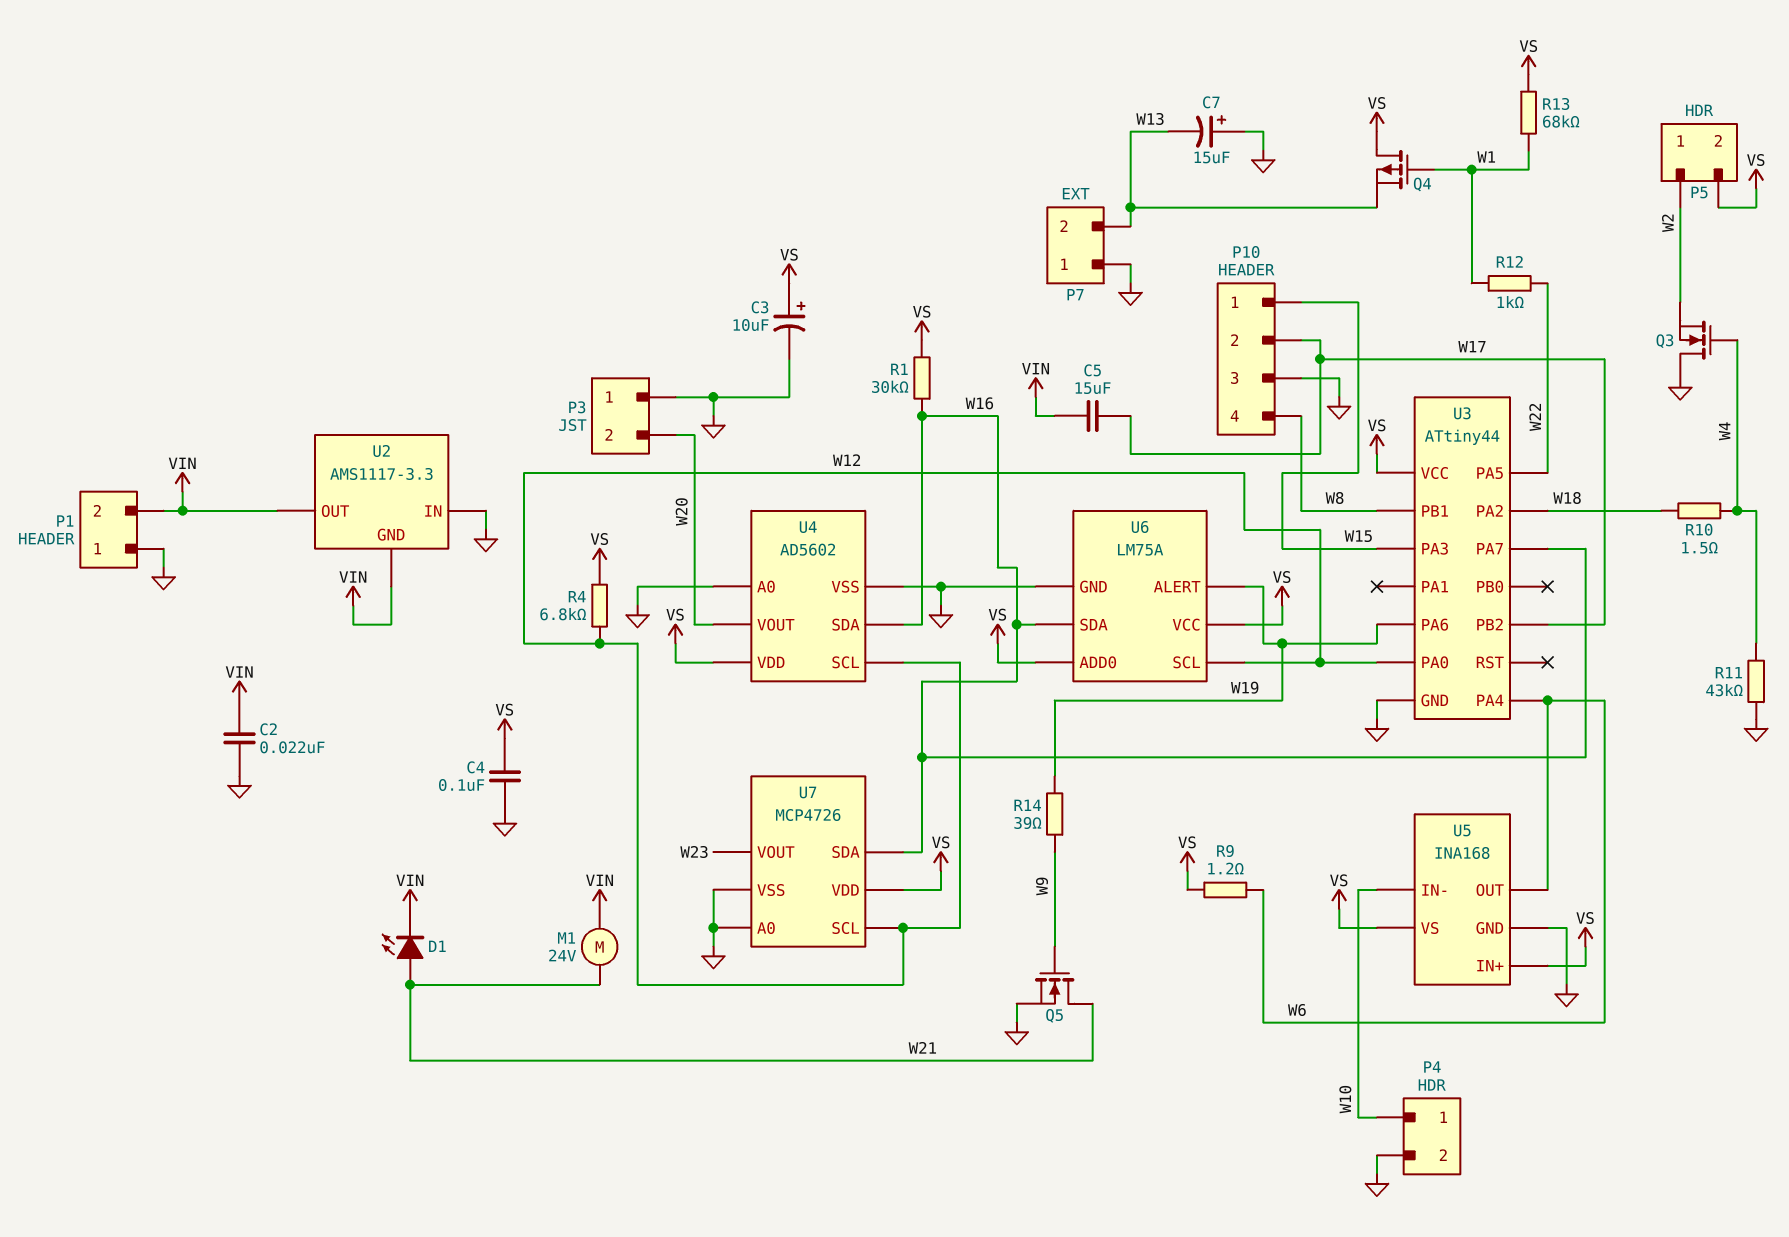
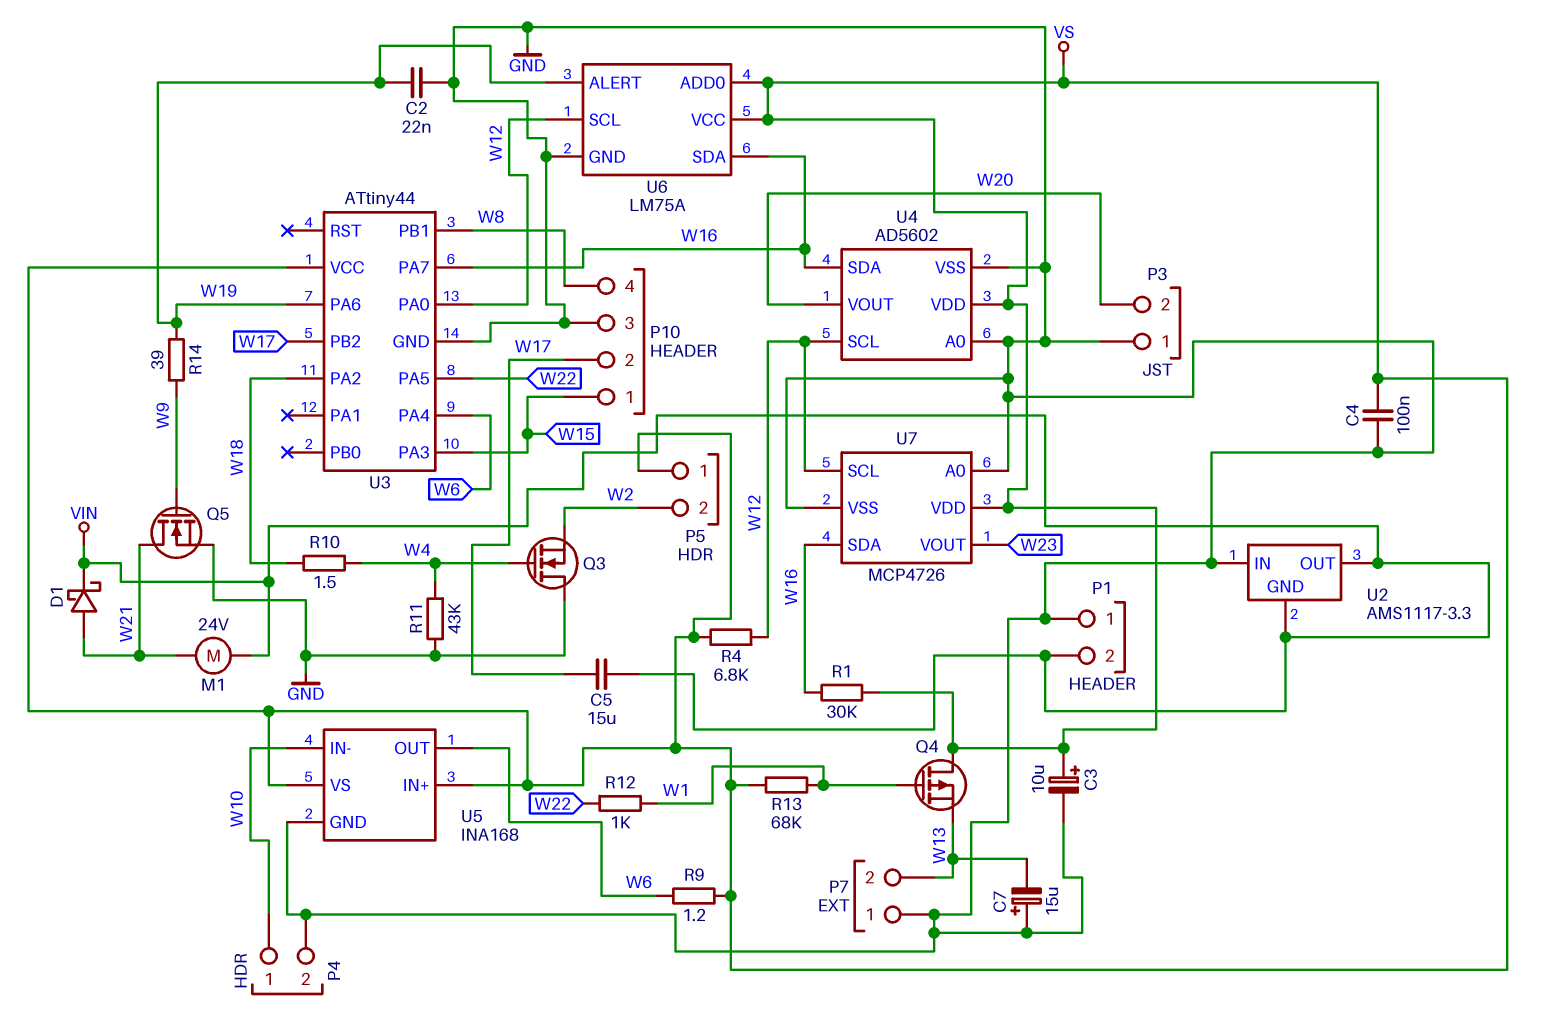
C2: 22nF (GND, VIN) -> 22nF (GND, W19)
D1: LED (A W21, K VIN) -> schottky (A W21, K VIN)
P5 pin 1: W2 -> VS
P5 pin 2: VS -> W2

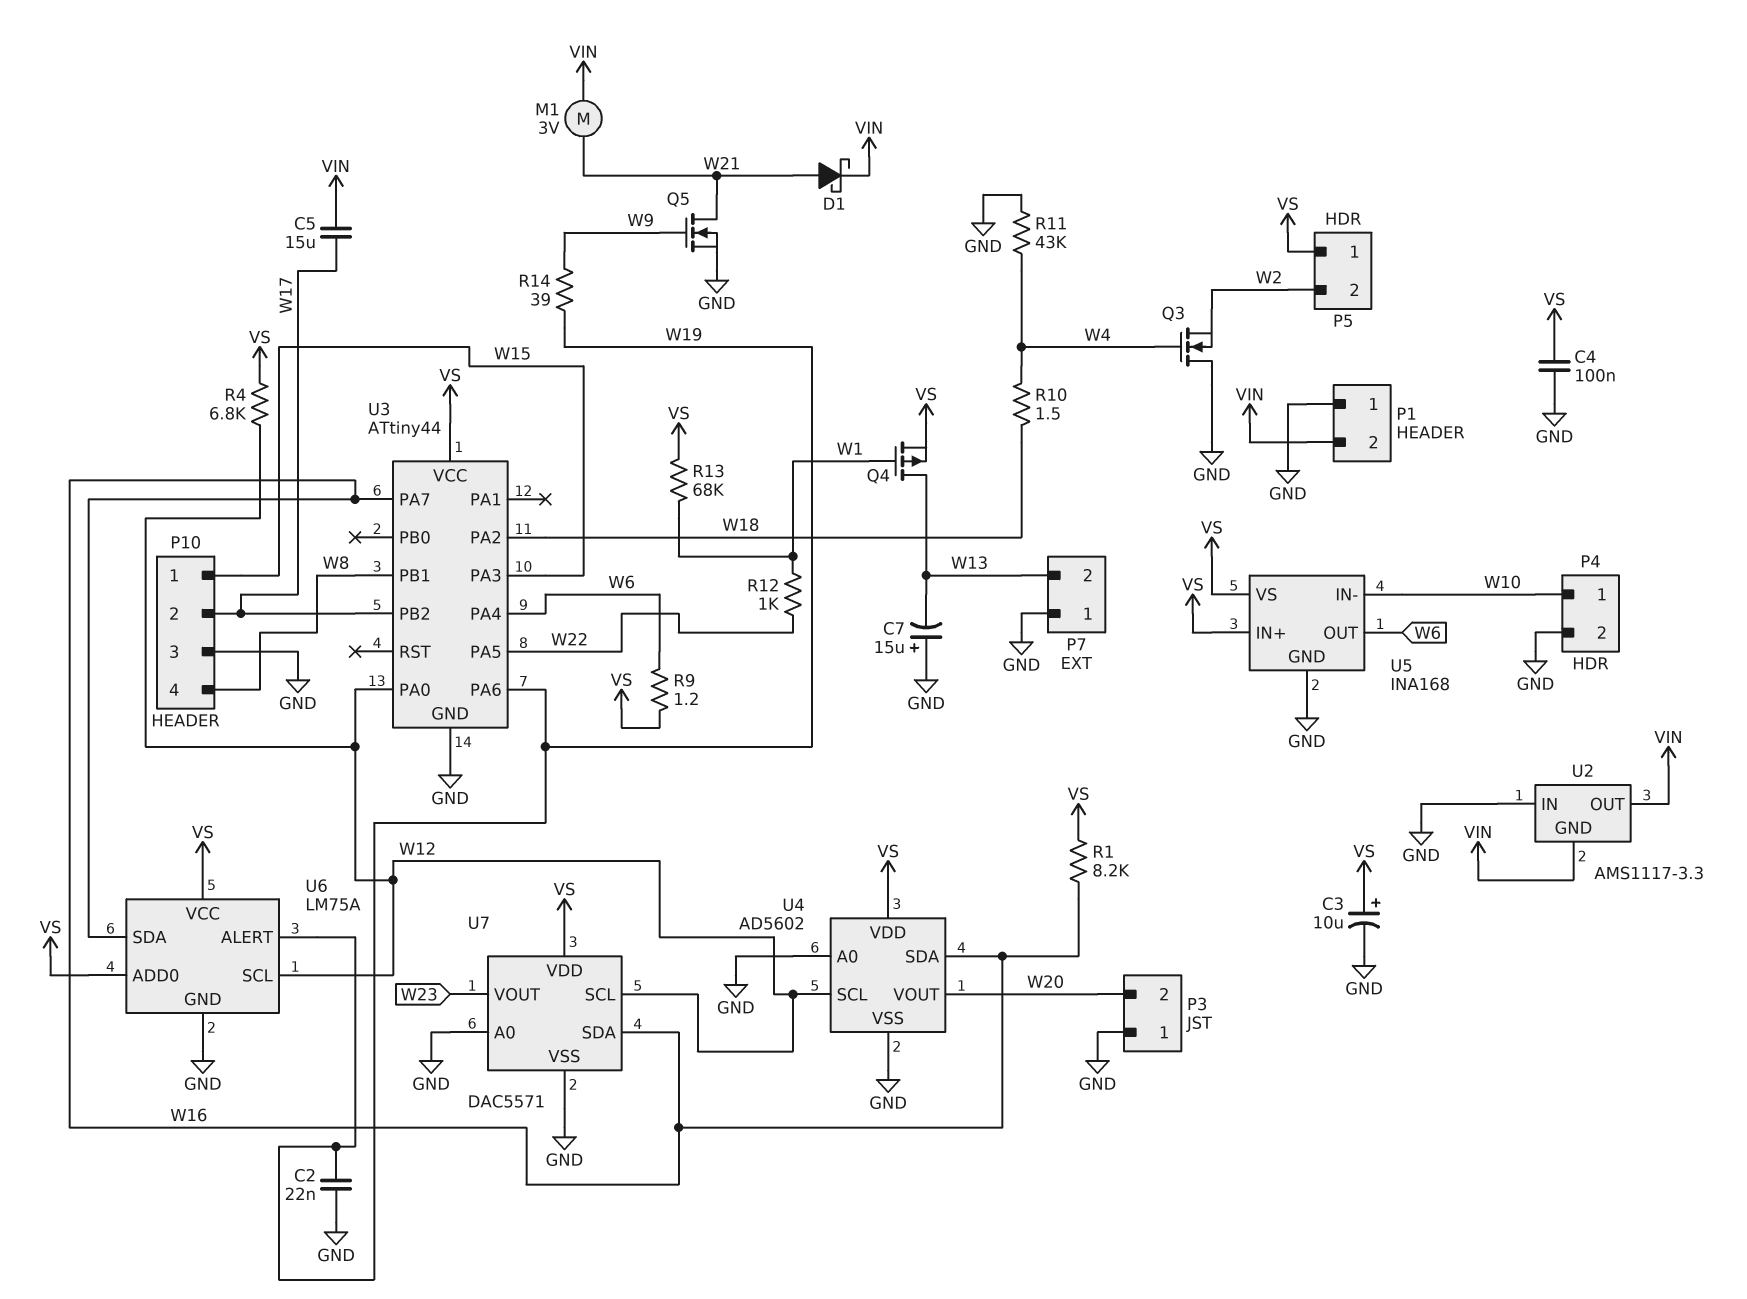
M1: motor 24V (VIN, W21) -> motor 3V (VIN, W21)
Q4: PMOS (G W1, D VS, S W13) -> PMOS (G W1, D W13, S VS)
R1: 30k (VS, W16) -> 8.2k (VS, W16)
U7: MCP4726 -> DAC5571

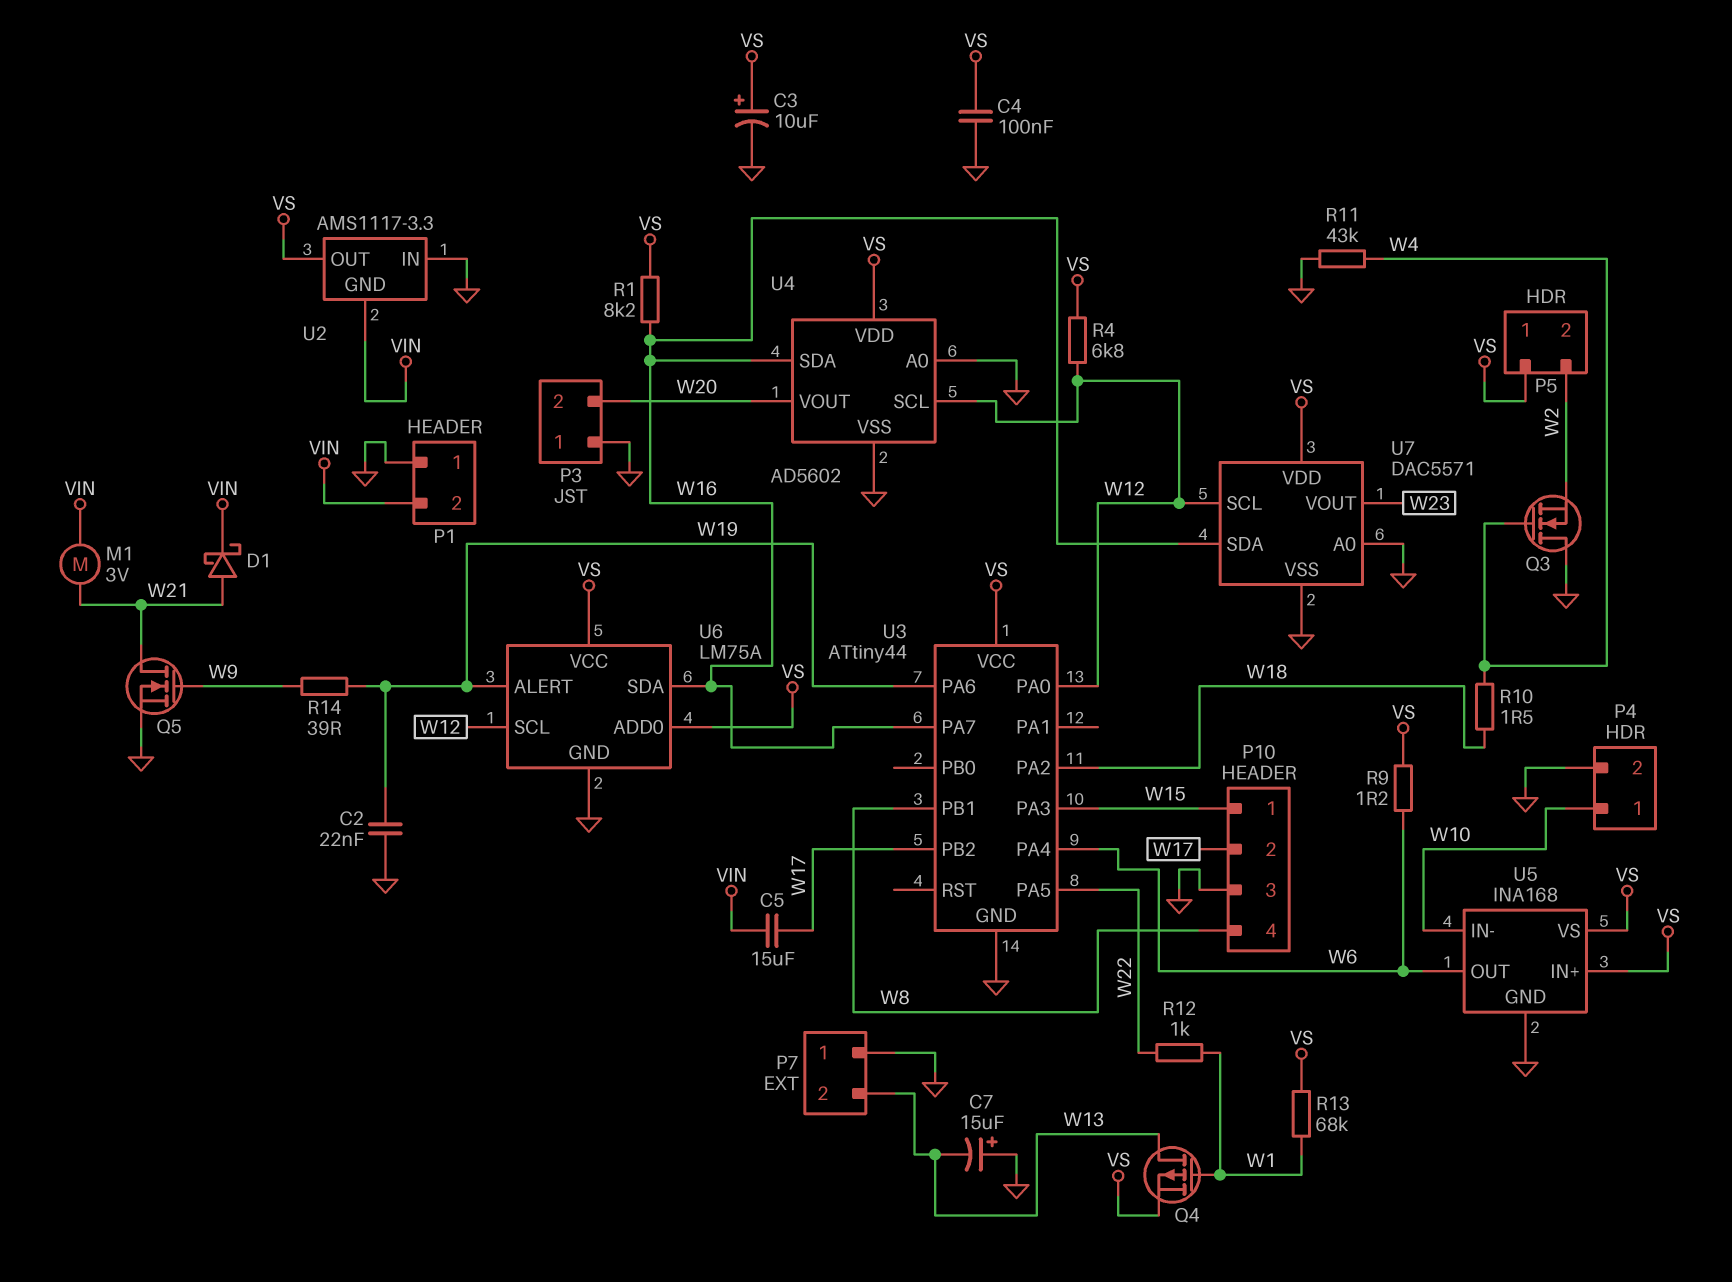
U2 pin OUT: VIN -> VS

